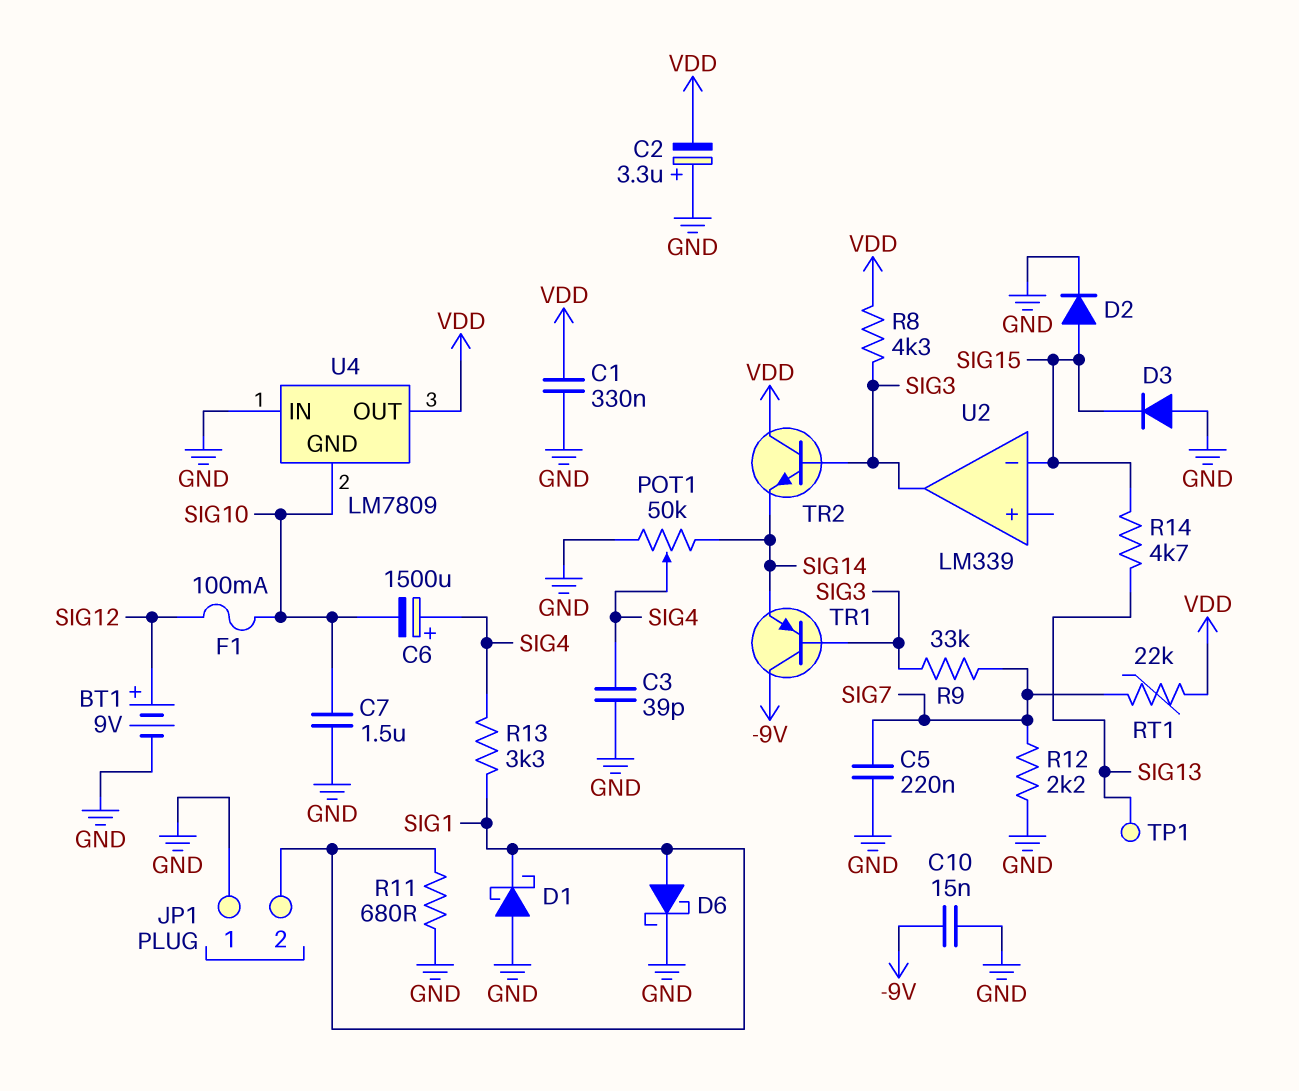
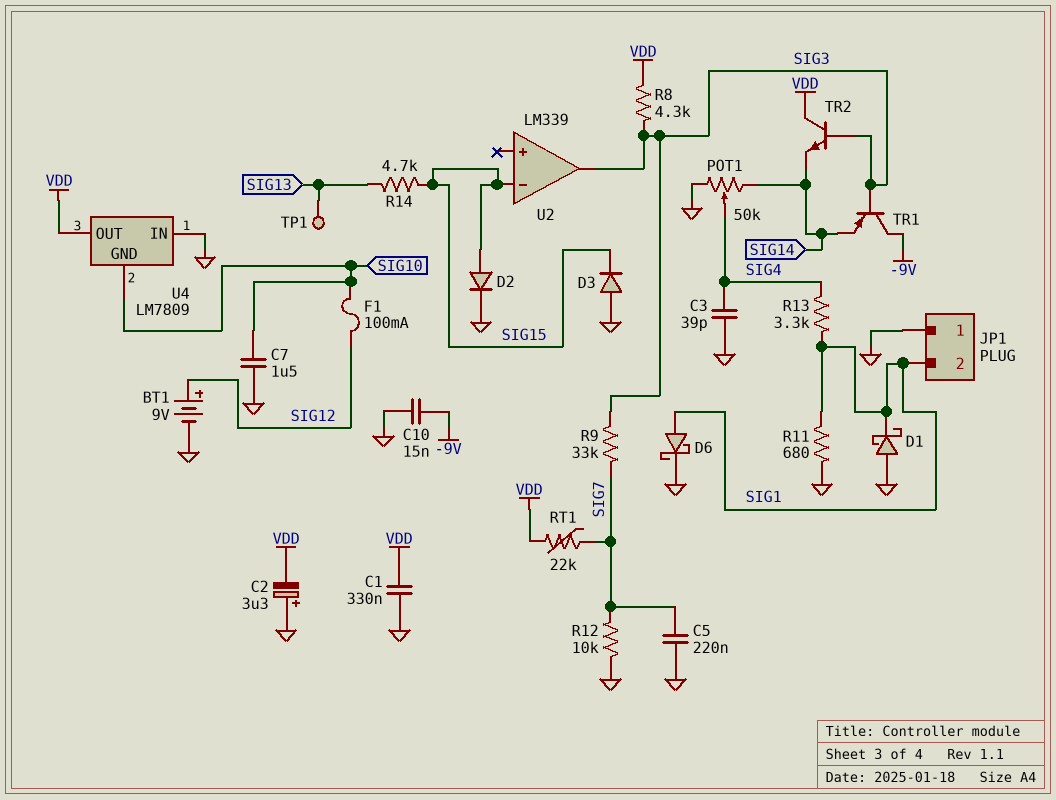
C6: 1500uF (plus SIG4, minus SIG10) -> none
R12: 2.2k (GND, SIG7) -> 10k (GND, SIG7)

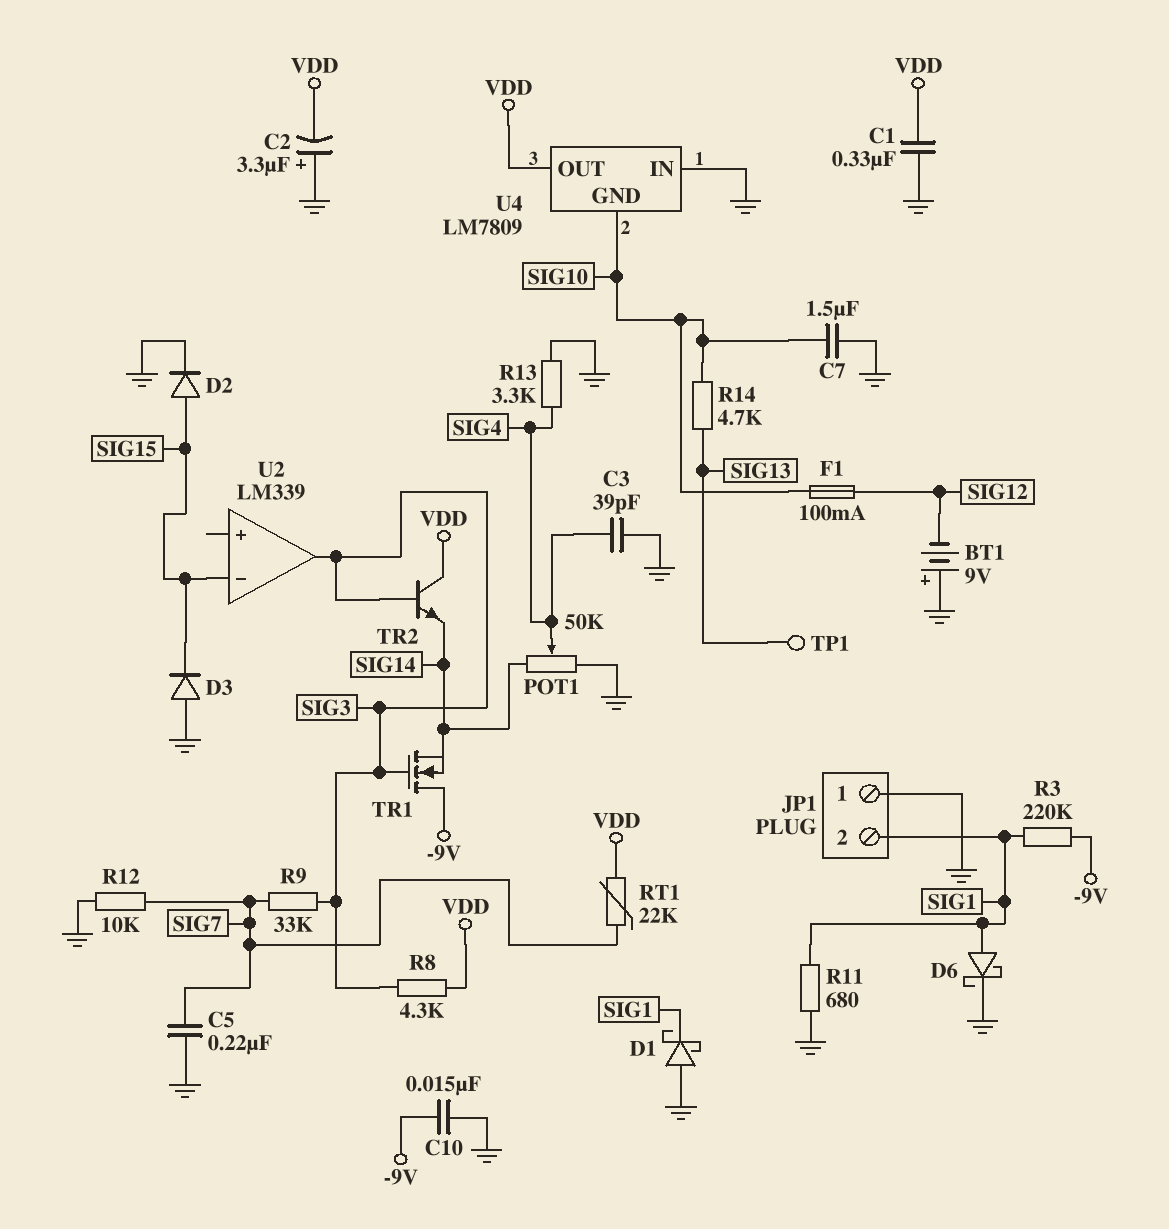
BT1: 9V (plus SIG12, minus GND) -> 9V (plus GND, minus SIG12)
R3: none -> 220k (-9V, SIG1)
R13: 3.3k (SIG1, SIG4) -> 3.3k (GND, SIG4)
R14: 4.7k (SIG13, SIG15) -> 4.7k (SIG10, SIG13)
TR1: PNP (B SIG3, C -9V, E SIG14) -> NMOS (G SIG3, D -9V, S SIG14)

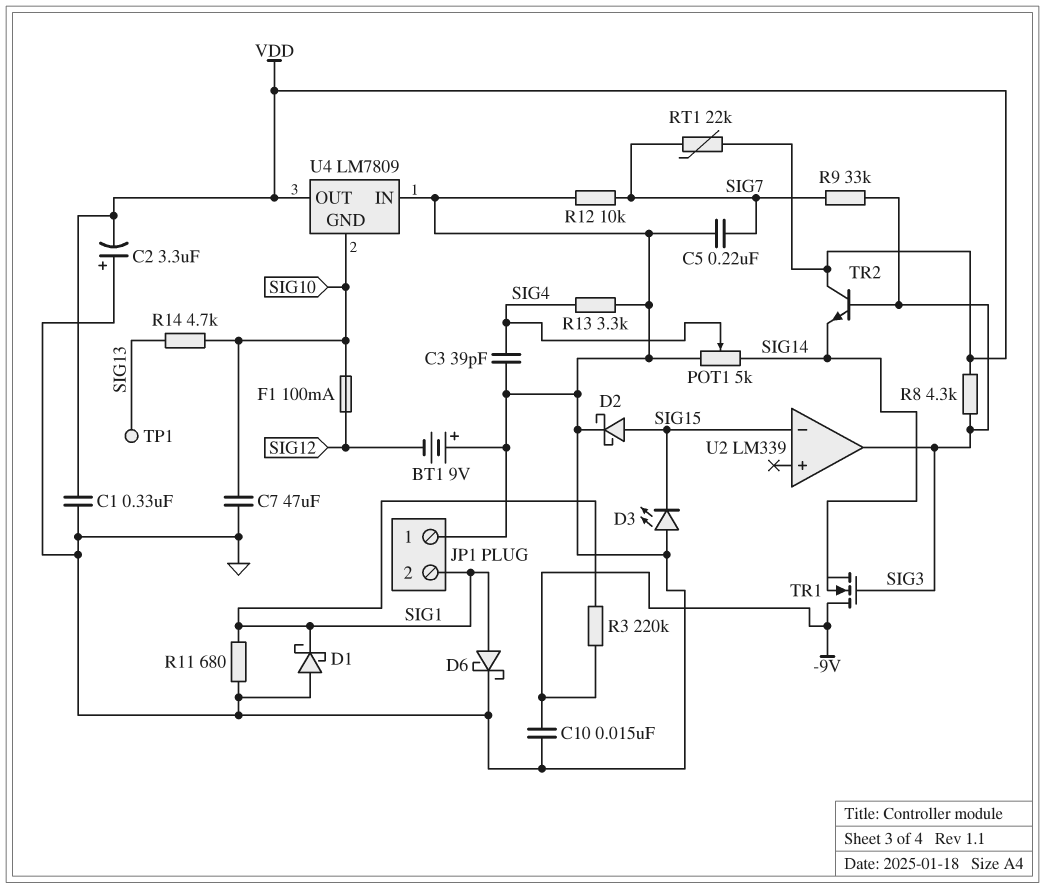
C7: 1.5uF (GND, SIG10) -> 47uF (GND, SIG10)
D2: diode (A SIG15, K GND) -> schottky (A SIG15, K GND)
D3: diode (A GND, K SIG15) -> LED (A GND, K SIG15)
POT1: 50k (GND, SIG14, wiper SIG4) -> 5k (GND, SIG14, wiper SIG4)

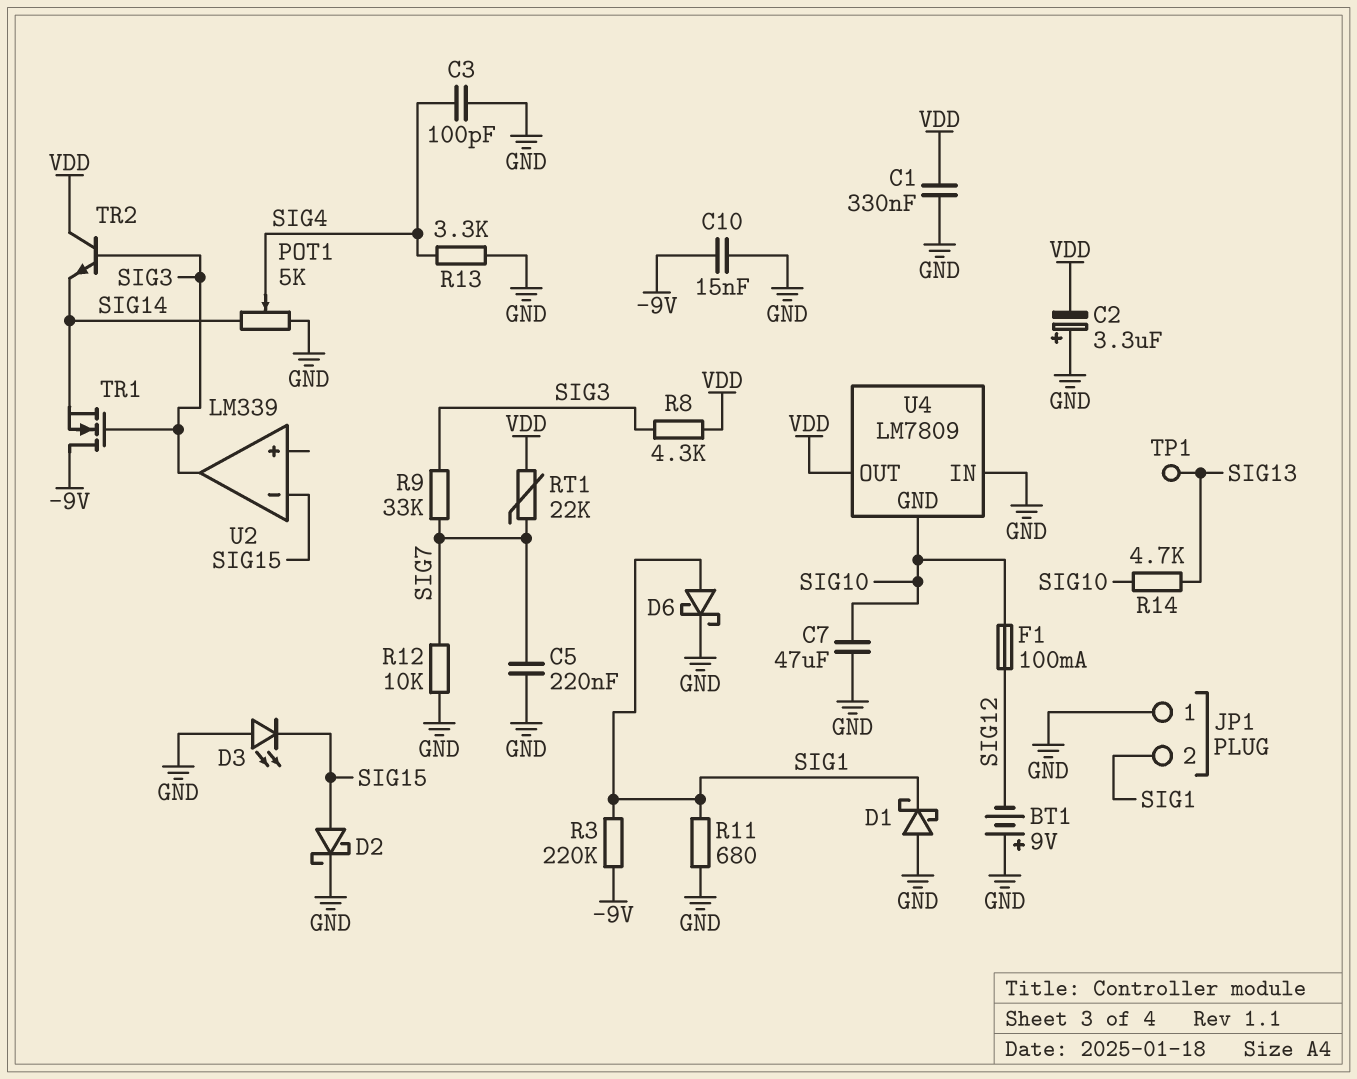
C3: 39pF (GND, SIG4) -> 100pF (GND, SIG4)

